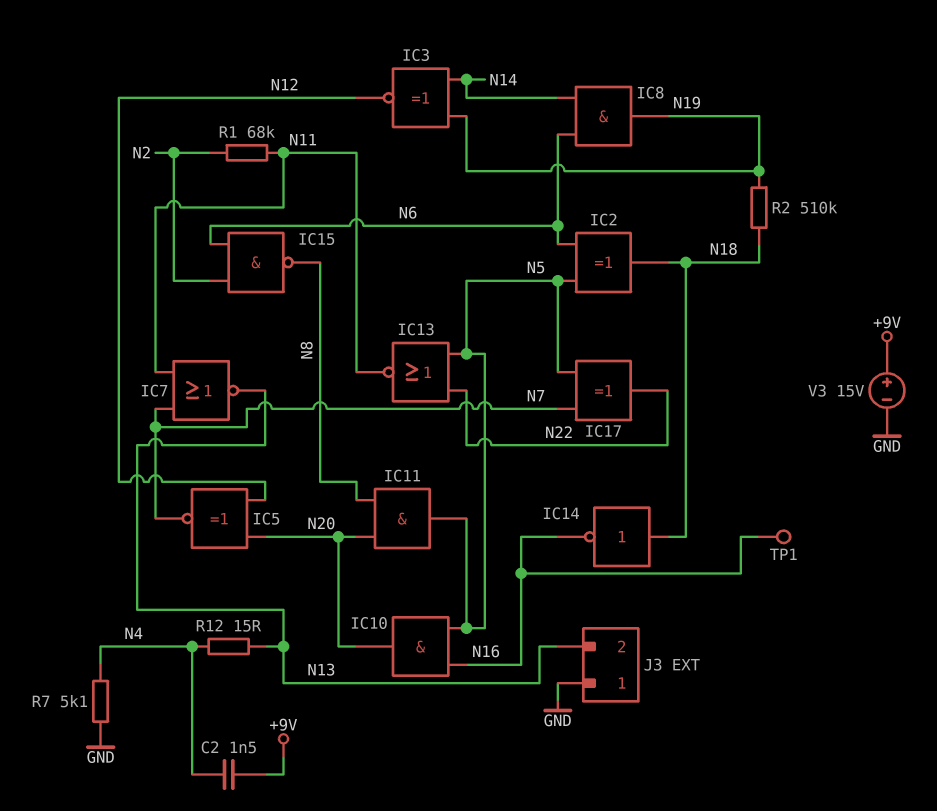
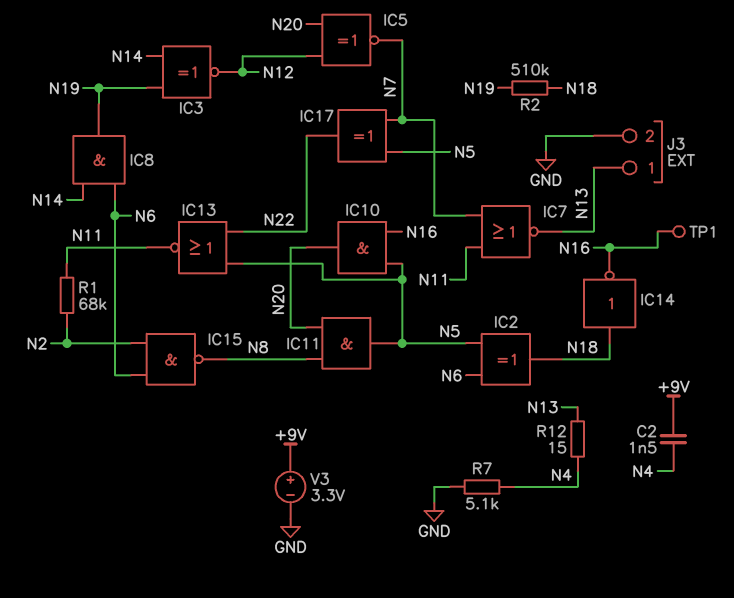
J3 pin 1: GND -> N13
J3 pin 2: N13 -> GND
V3: 15V (plus +9V, minus GND) -> 3.3V (plus +9V, minus GND)

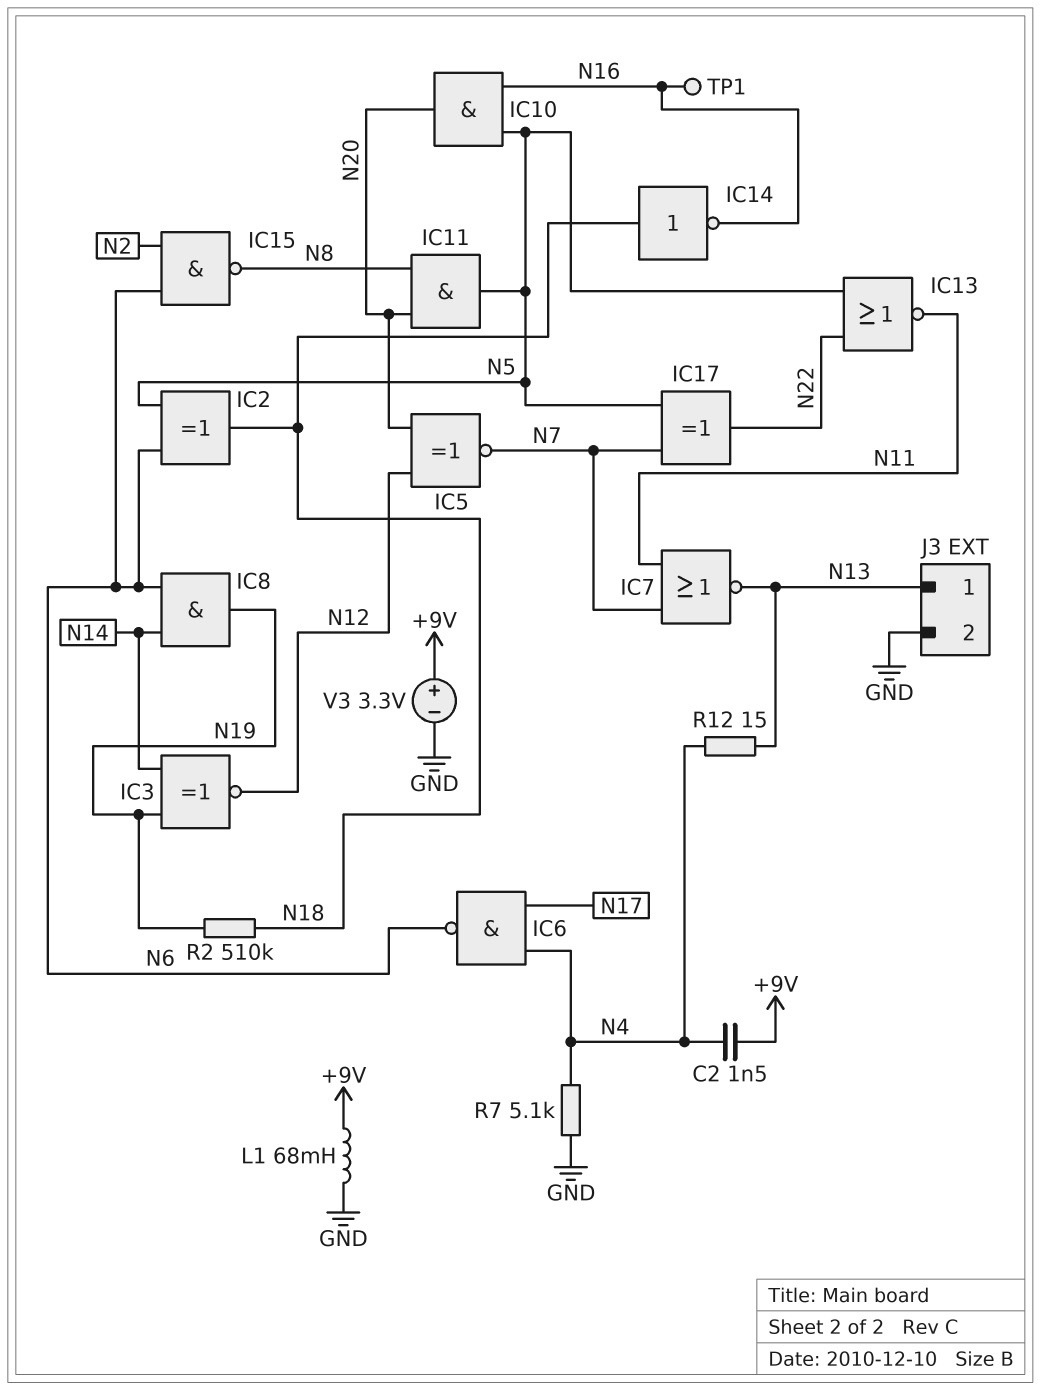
IC6: none -> NAND (in N4, in N17, out N6)
L1: none -> 68mH (+9V, GND)
R1: 68k (N2, N11) -> none

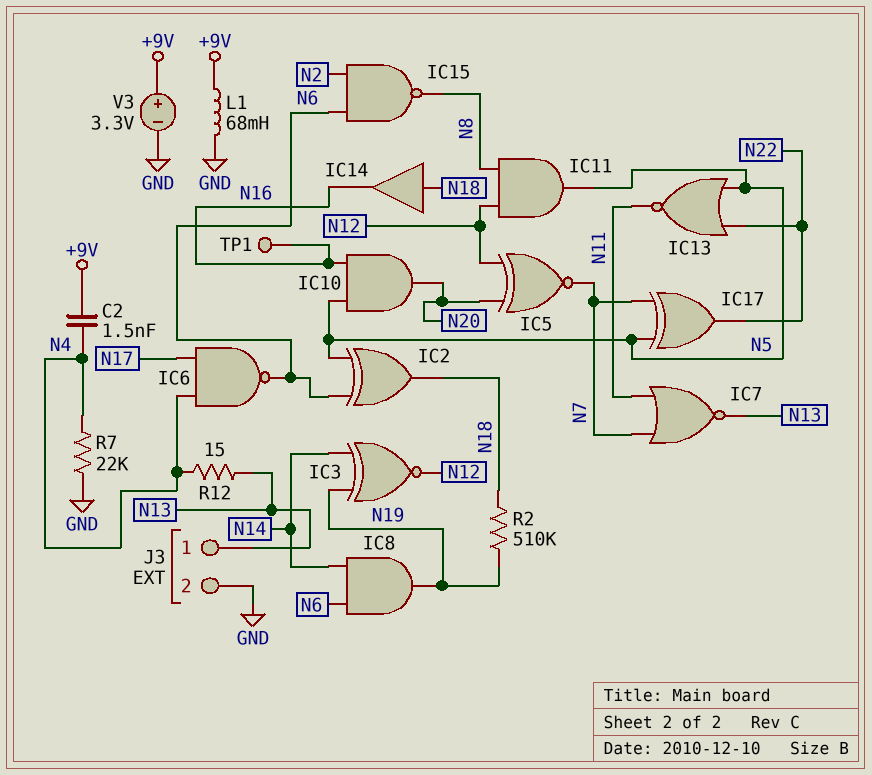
IC11: AND (in N8, in N20, out N5) -> AND (in N8, in N12, out N5)
IC14: NOT (in N18, out N16) -> buffer (in N18, out N16)
R7: 5.1k (GND, N4) -> 22k (GND, N4)

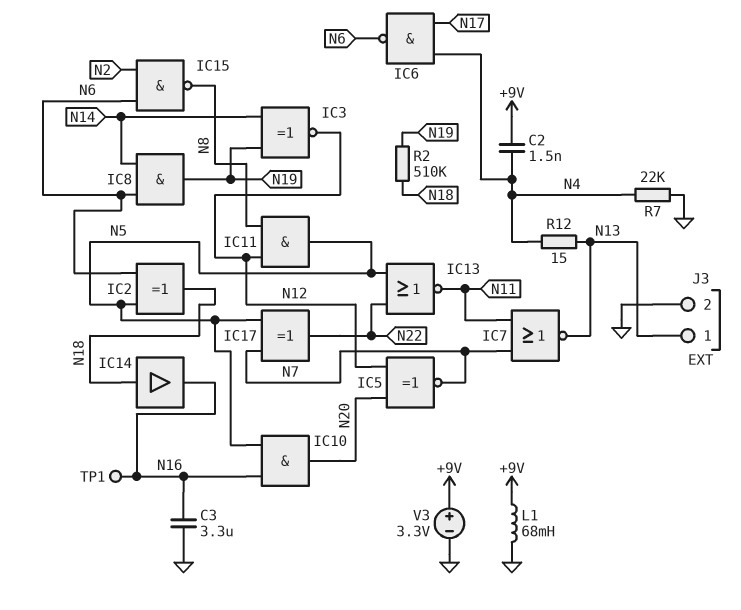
C3: none -> 3.3uF (GND, N16)

